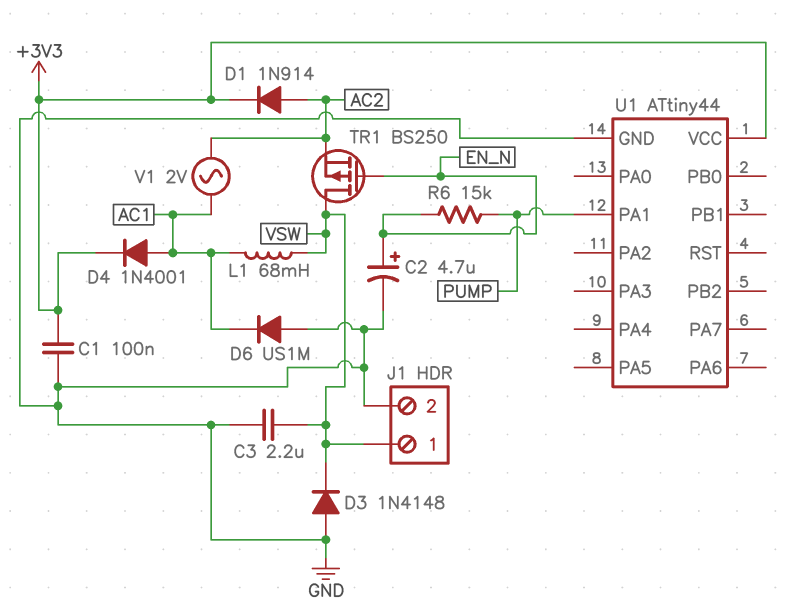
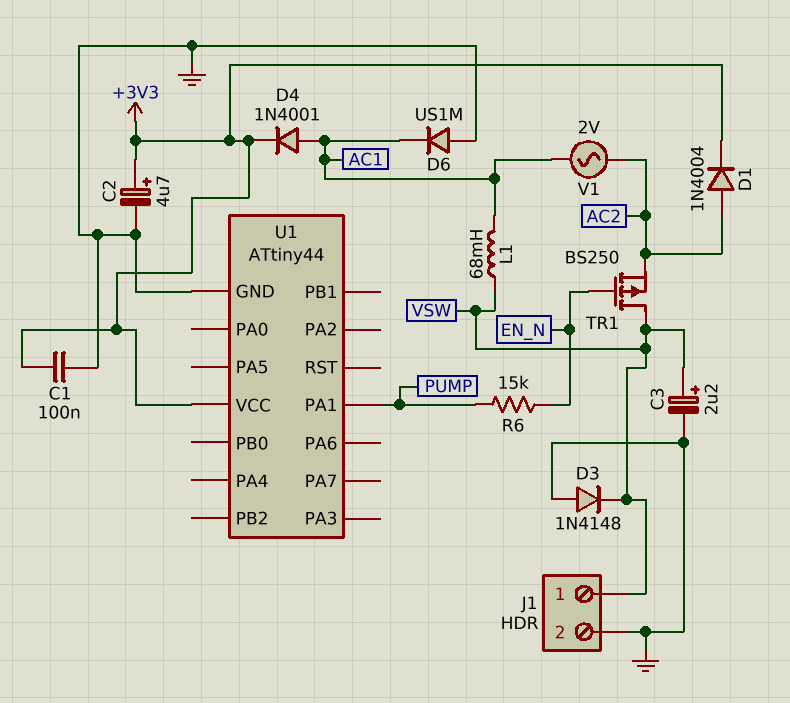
C2: 4.7uF (plus EN_N, minus GND) -> 4.7uF (plus +3V3, minus GND)
C3: 2.2uF (GND, VSW) -> 2.2uF (plus VSW, minus GND)
D1: diode 1N914 (A AC2, K +3V3) -> diode 1N4004 (A AC2, K +3V3)

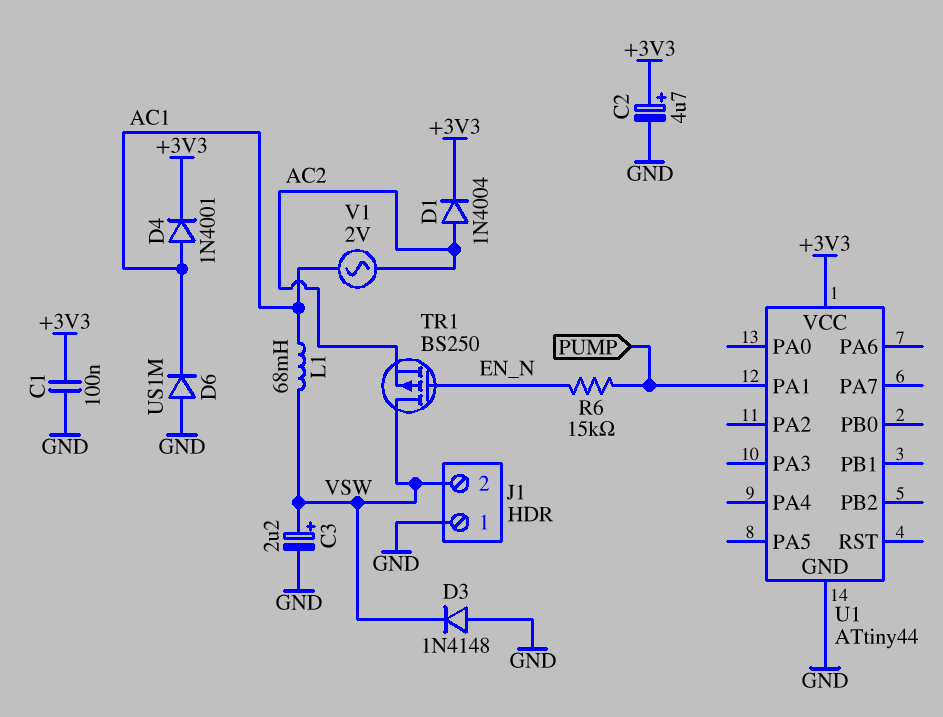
J1 pin 1: VSW -> GND
J1 pin 2: GND -> VSW

